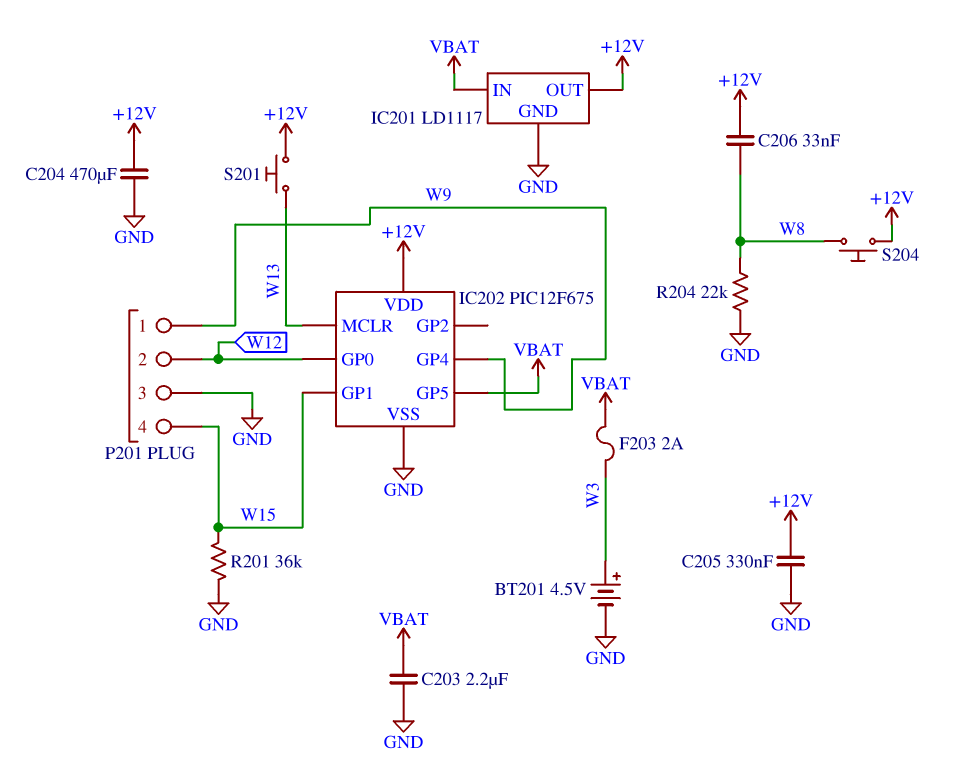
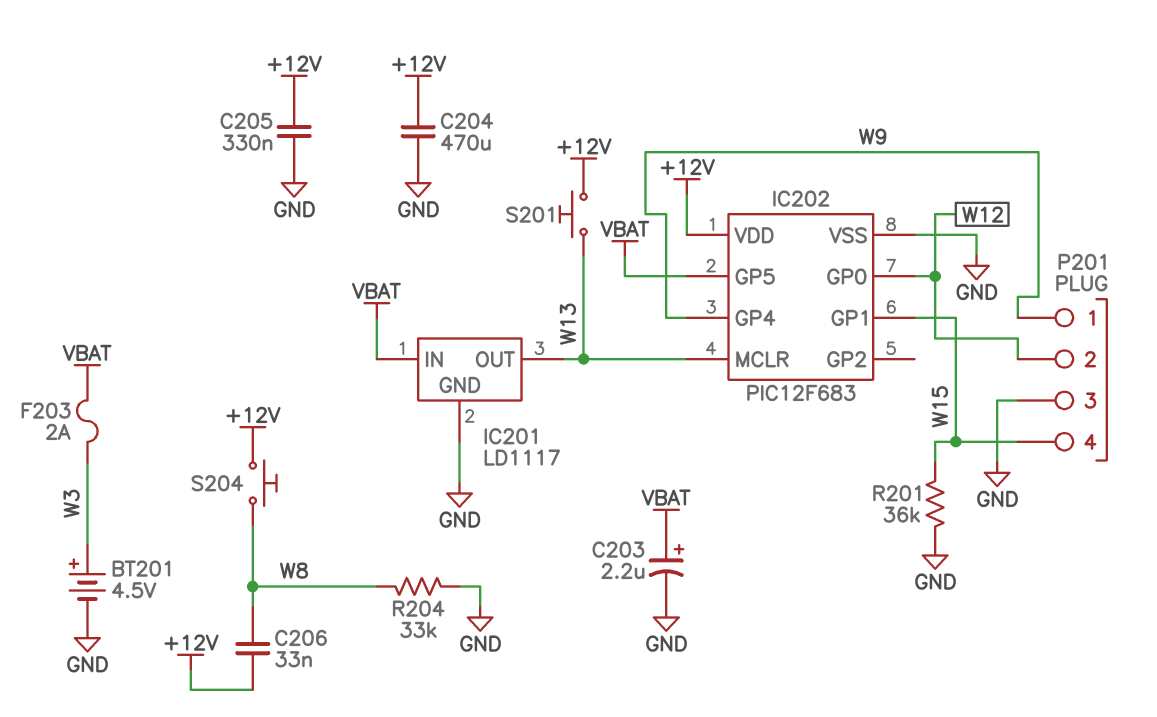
C203: 2.2uF (GND, VBAT) -> 2.2uF (plus VBAT, minus GND)
IC201 pin OUT: +12V -> W13
IC202: PIC12F675 -> PIC12F683
R204: 22k (GND, W8) -> 33k (GND, W8)

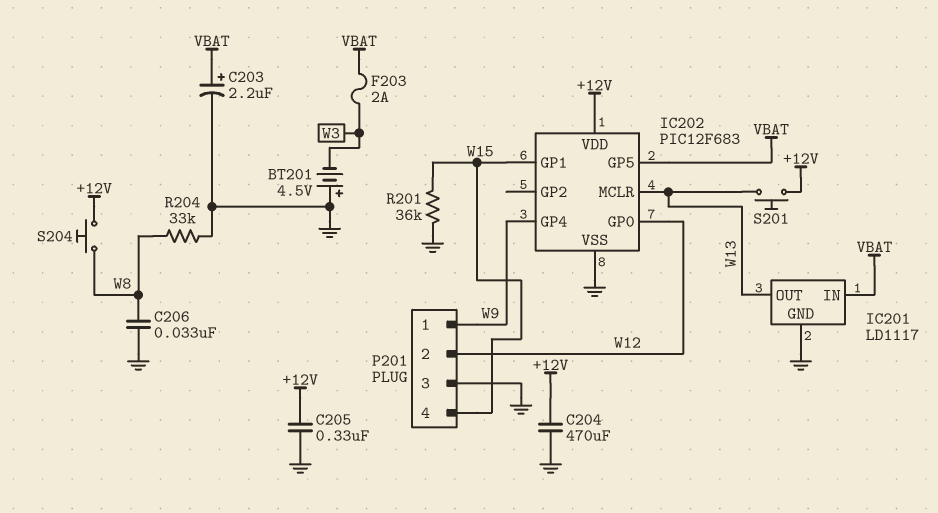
BT201: 4.5V (plus W3, minus GND) -> 4.5V (plus GND, minus W3)
C206: 33nF (+12V, W8) -> 33nF (GND, W8)

